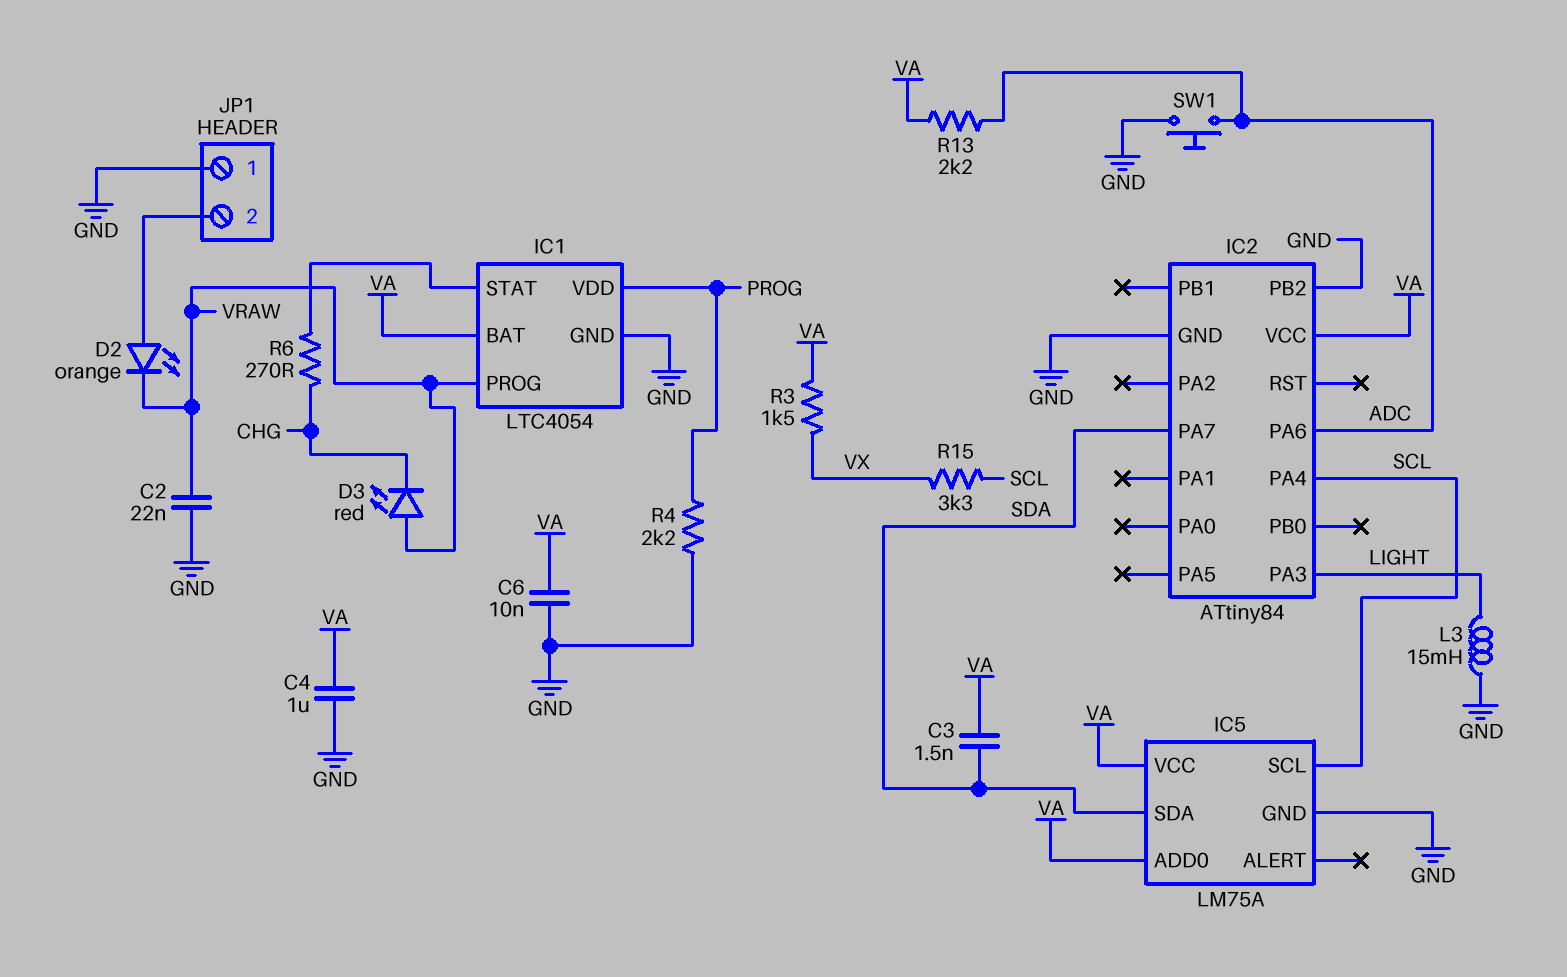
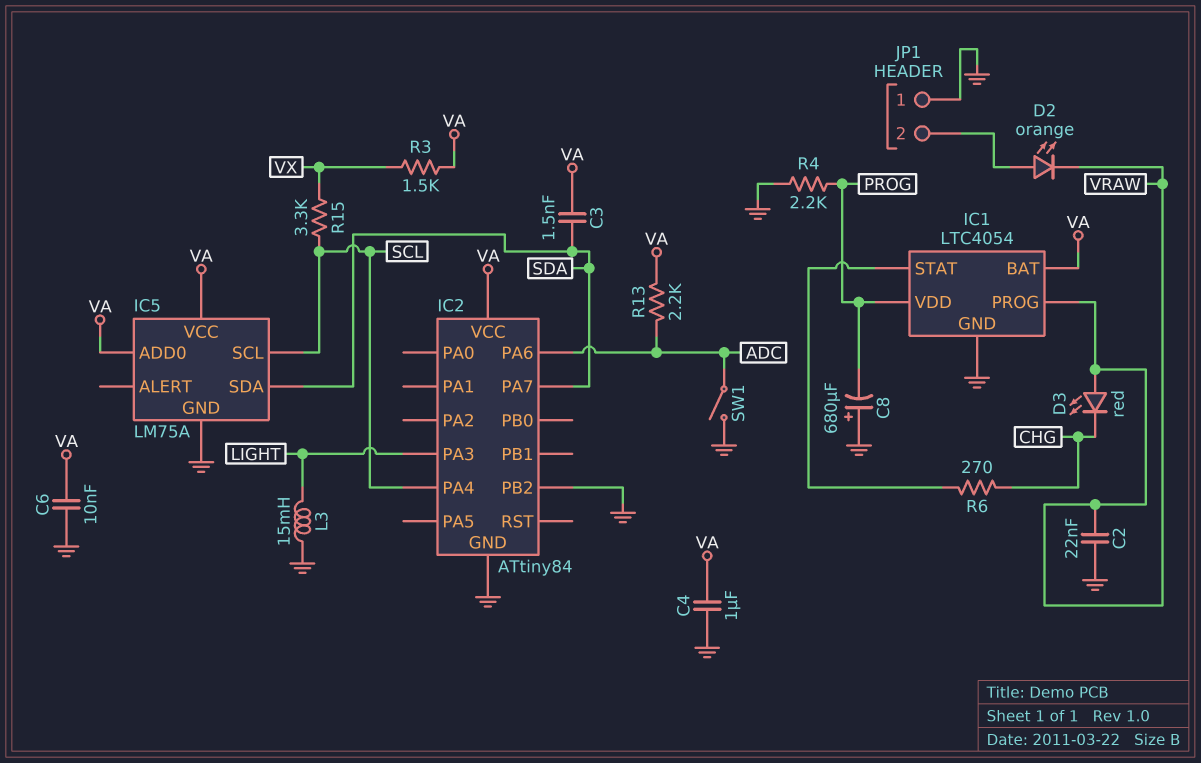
C8: none -> 680uF (plus GND, minus PROG)
SW1: button (ADC, GND) -> switch (ADC, GND)

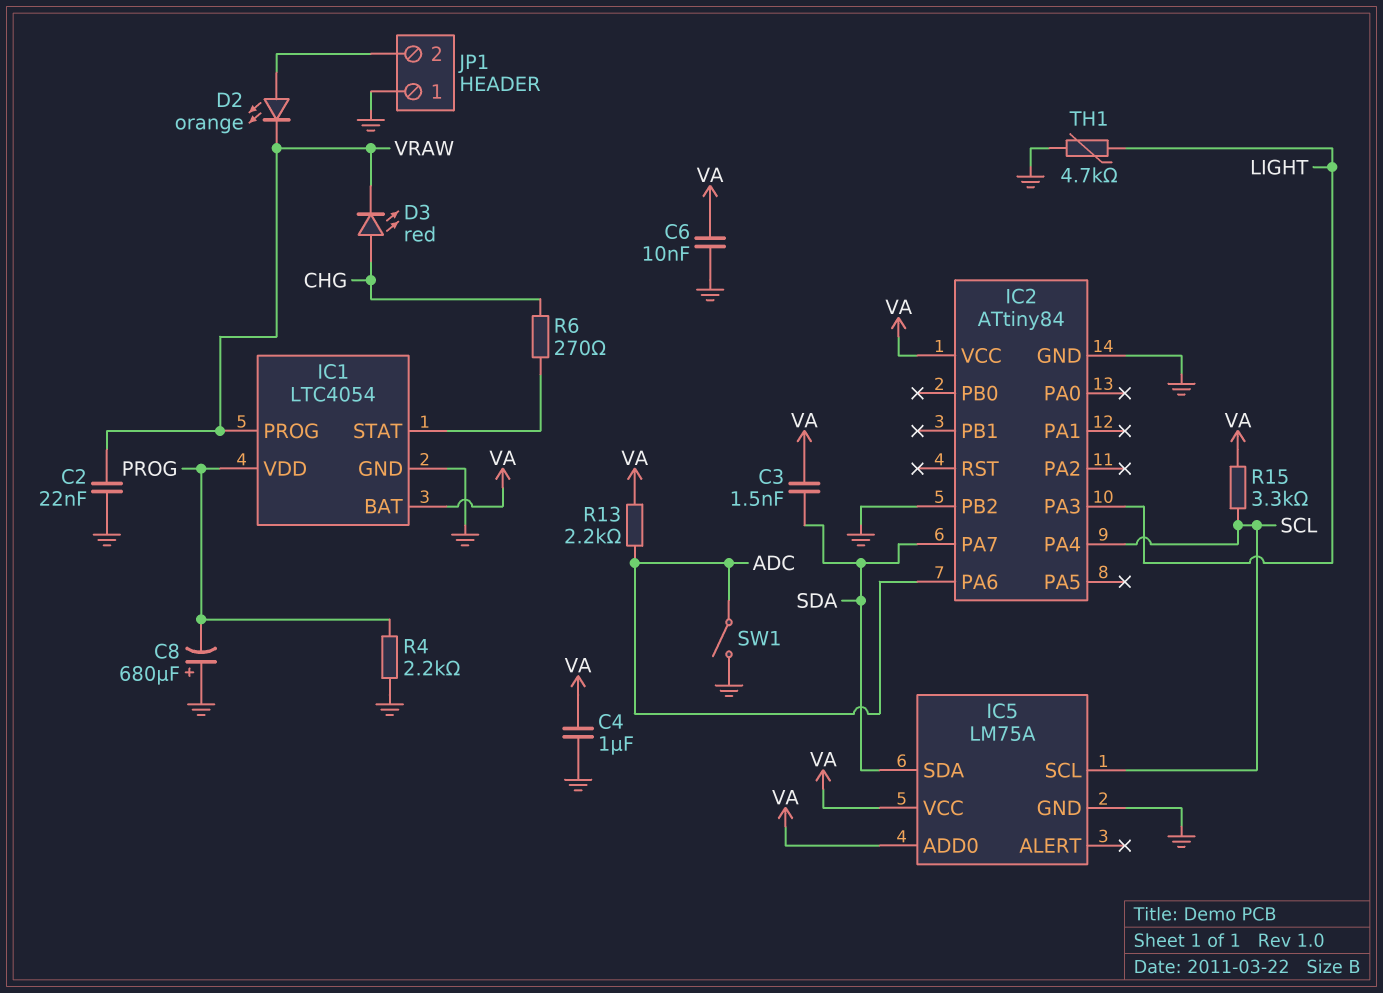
D3: LED red (A VRAW, K CHG) -> LED red (A CHG, K VRAW)
L3: 15mH (GND, LIGHT) -> none
R3: 1.5k (VA, VX) -> none
R15: 3.3k (SCL, VX) -> 3.3k (SCL, VA)
TH1: none -> 4.7k (GND, LIGHT)

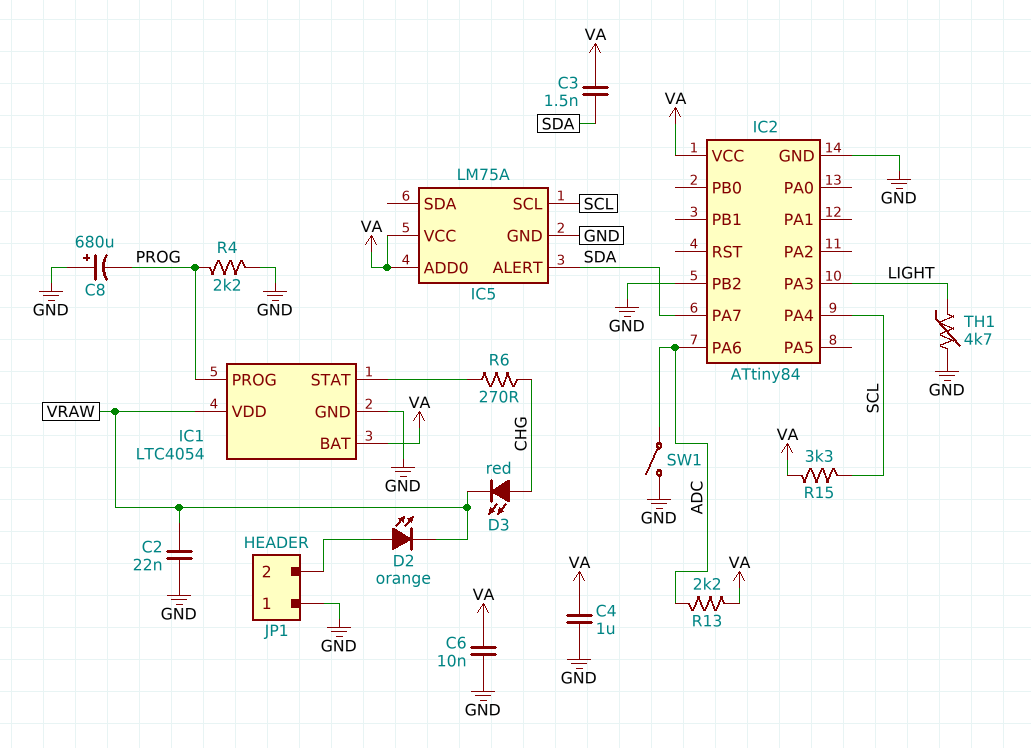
IC1 pin PROG: VRAW -> PROG
IC1 pin VDD: PROG -> VRAW
IC5 pin ALERT: none -> SDA
IC5 pin SDA: SDA -> none

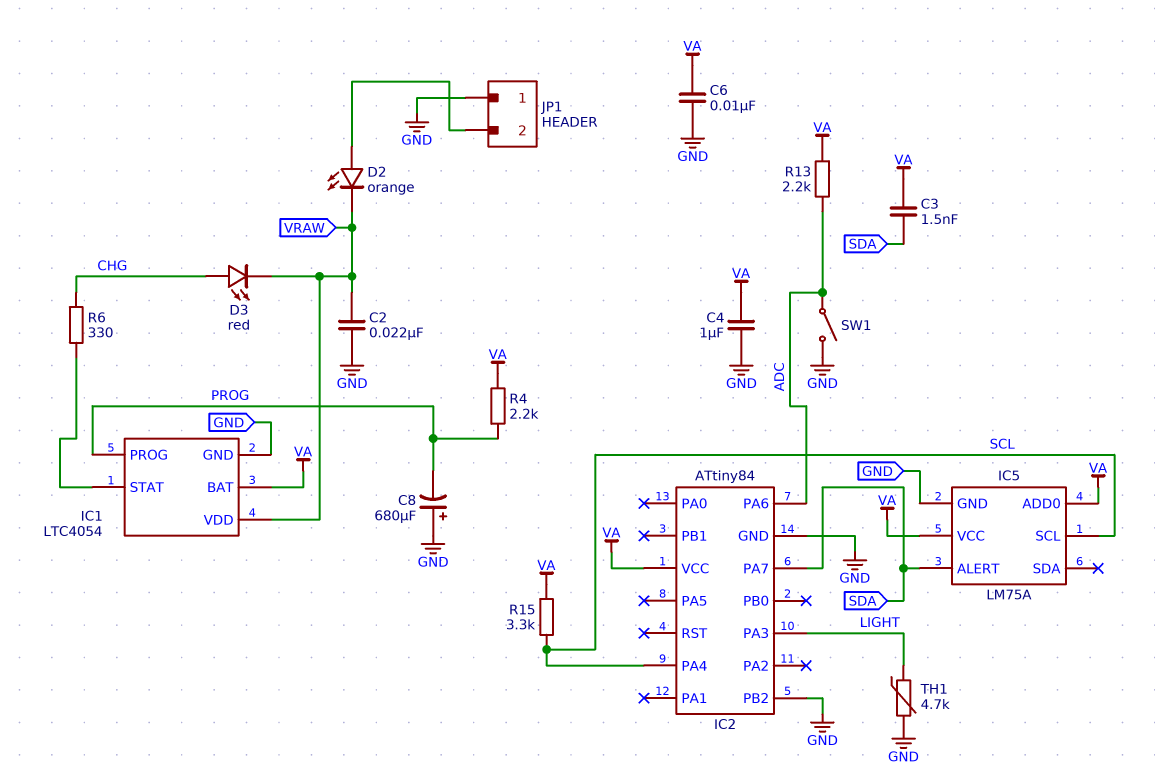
R4: 2.2k (GND, PROG) -> 2.2k (PROG, VA)
R6: 270 (CHG, IC1/STAT) -> 330 (CHG, IC1/STAT)

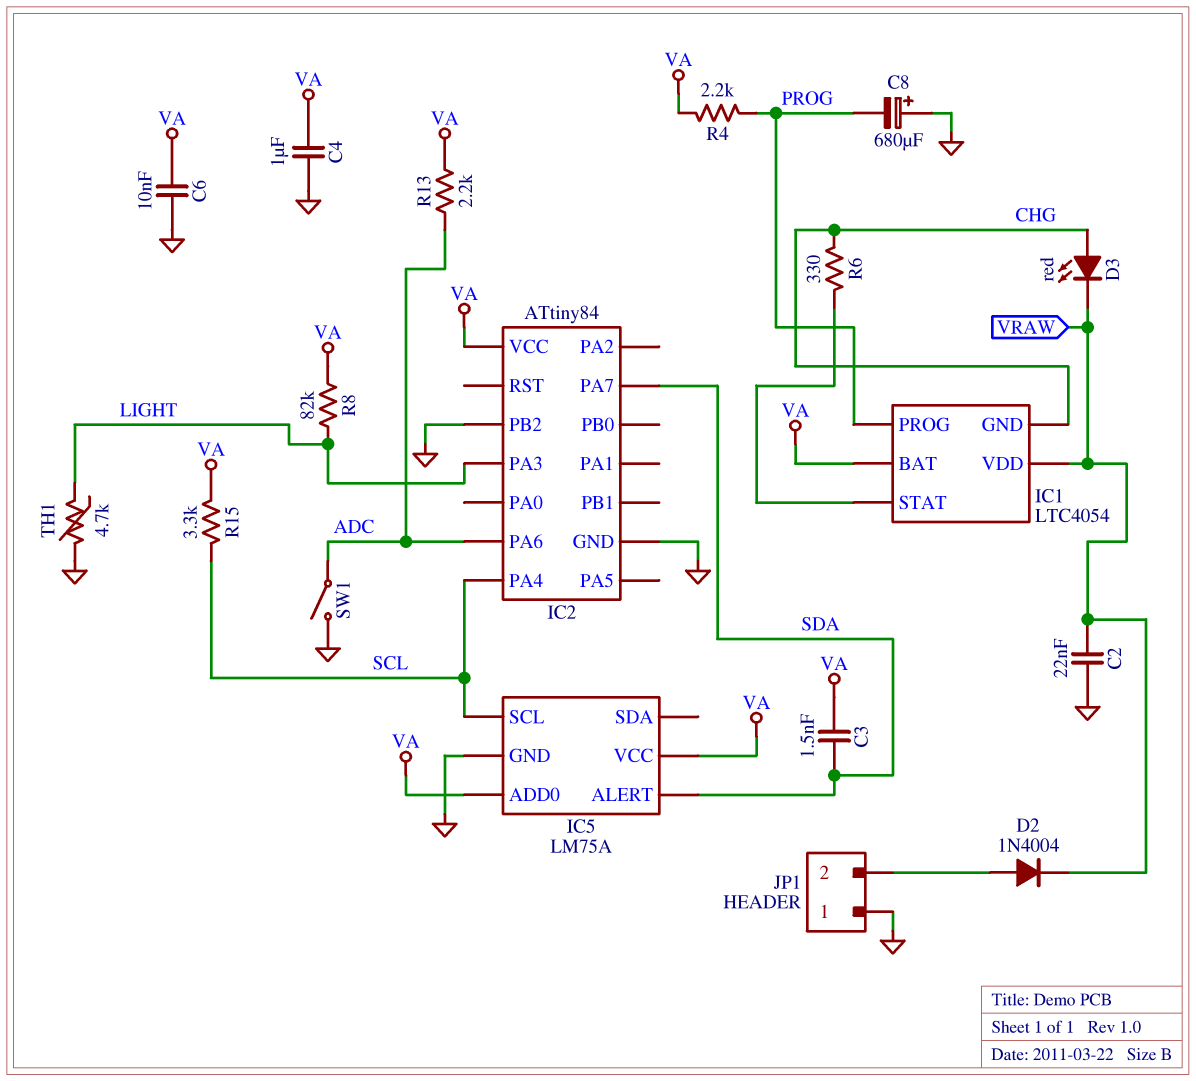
D2: LED orange (A JP1/2, K VRAW) -> diode 1N4004 (A JP1/2, K VRAW)
IC1 pin GND: GND -> CHG
R8: none -> 82k (LIGHT, VA)

